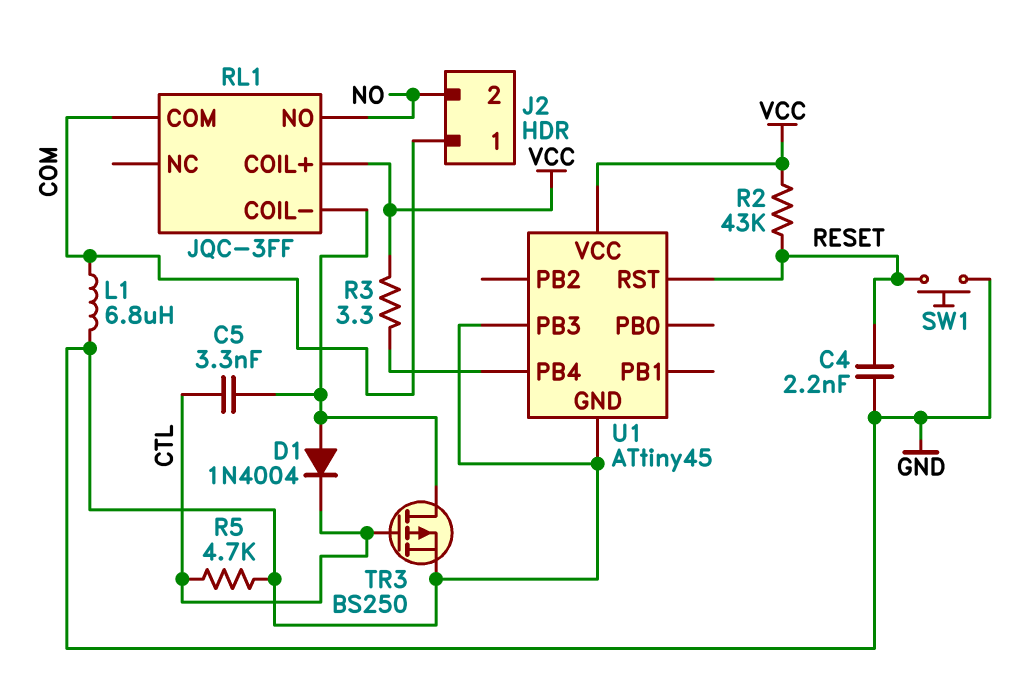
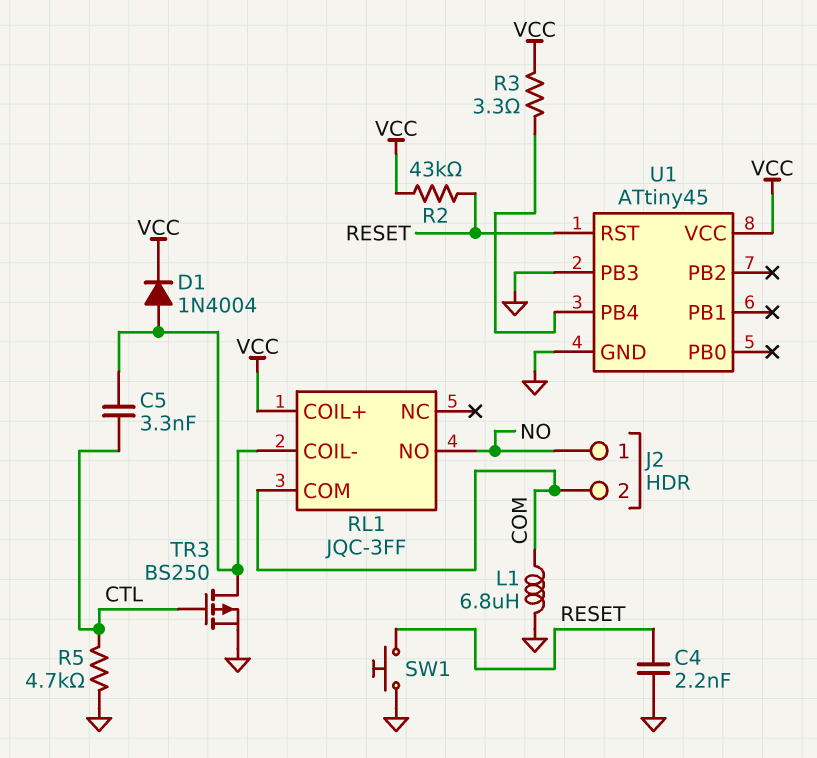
D1: diode 1N4004 (A RL1/COIL-, K CTL) -> diode 1N4004 (A RL1/COIL-, K VCC)
J2 pin 1: COM -> NO
J2 pin 2: NO -> COM

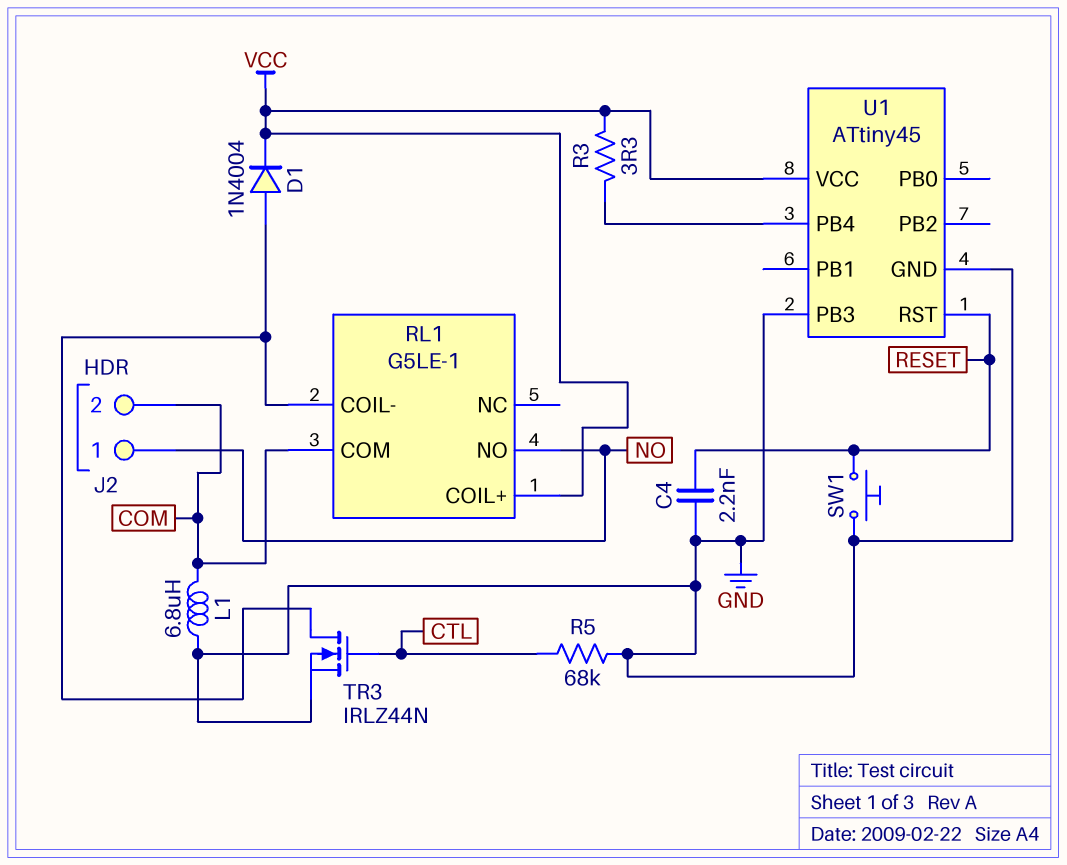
C5: 3.3nF (CTL, RL1/COIL-) -> none
R2: 43k (RESET, VCC) -> none
R5: 4.7k (CTL, GND) -> 68k (CTL, GND)
RL1: JQC-3FF -> G5LE-1
TR3: PMOS BS250 (G CTL, D RL1/COIL-, S GND) -> NMOS IRLZ44N (G CTL, D RL1/COIL-, S GND)

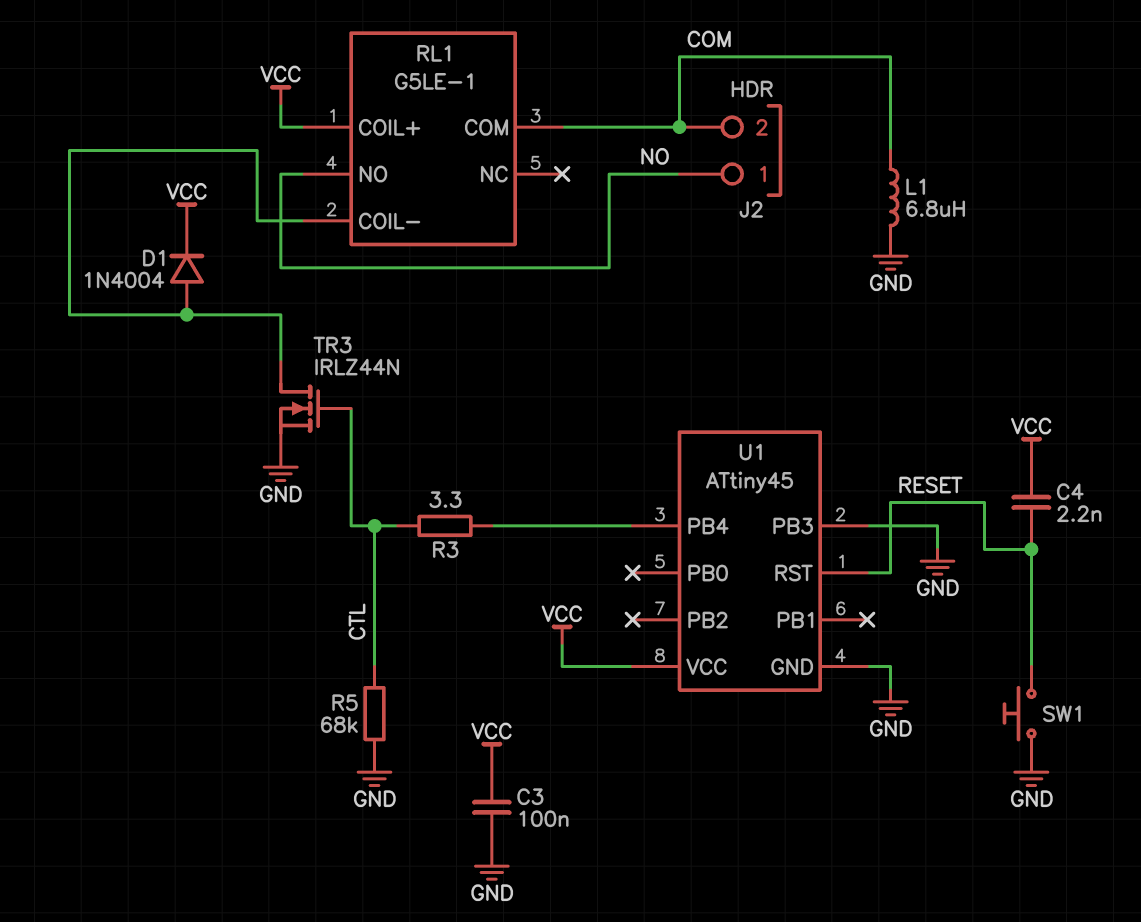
C3: none -> 100nF (GND, VCC)
C4: 2.2nF (GND, RESET) -> 2.2nF (RESET, VCC)
R3: 3.3 (U1/PB4, VCC) -> 3.3 (CTL, U1/PB4)

